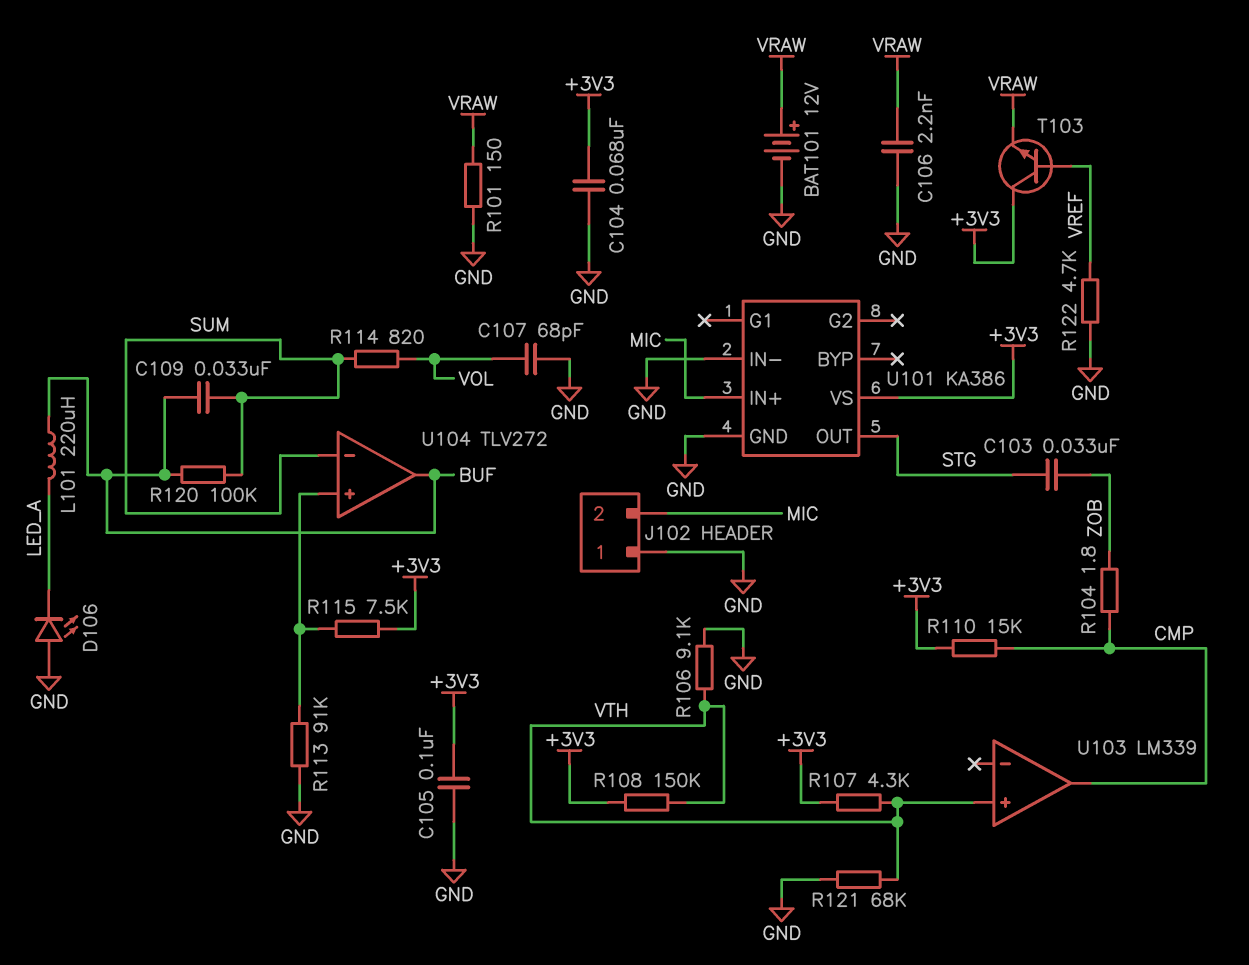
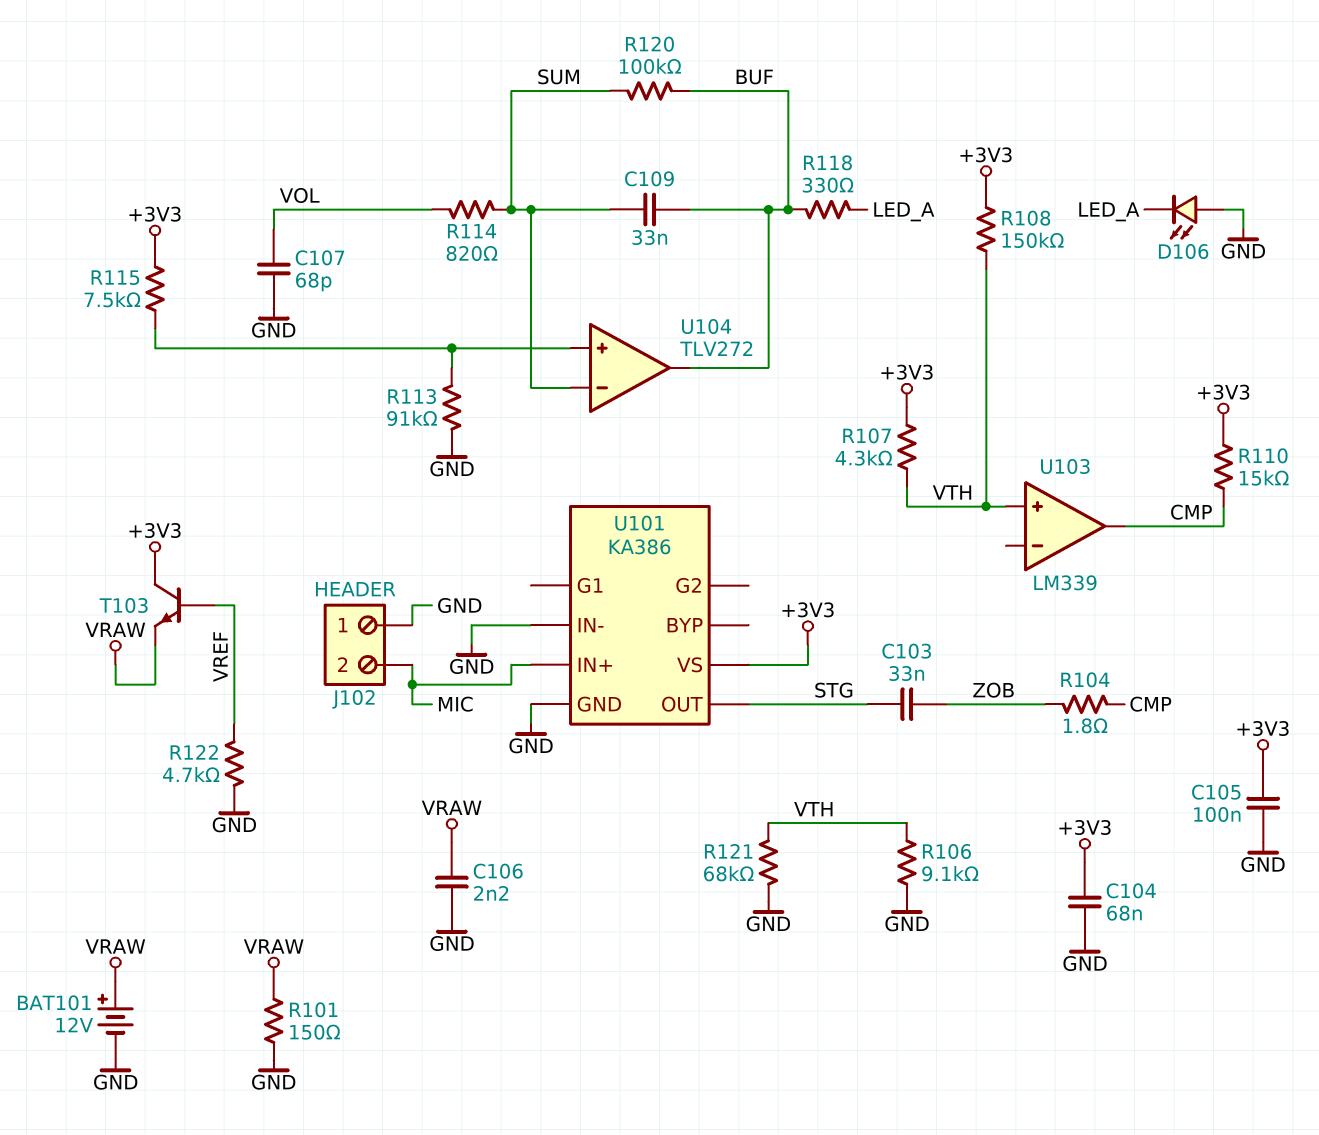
L101: 220uH (BUF, LED_A) -> none
R118: none -> 330 (BUF, LED_A)

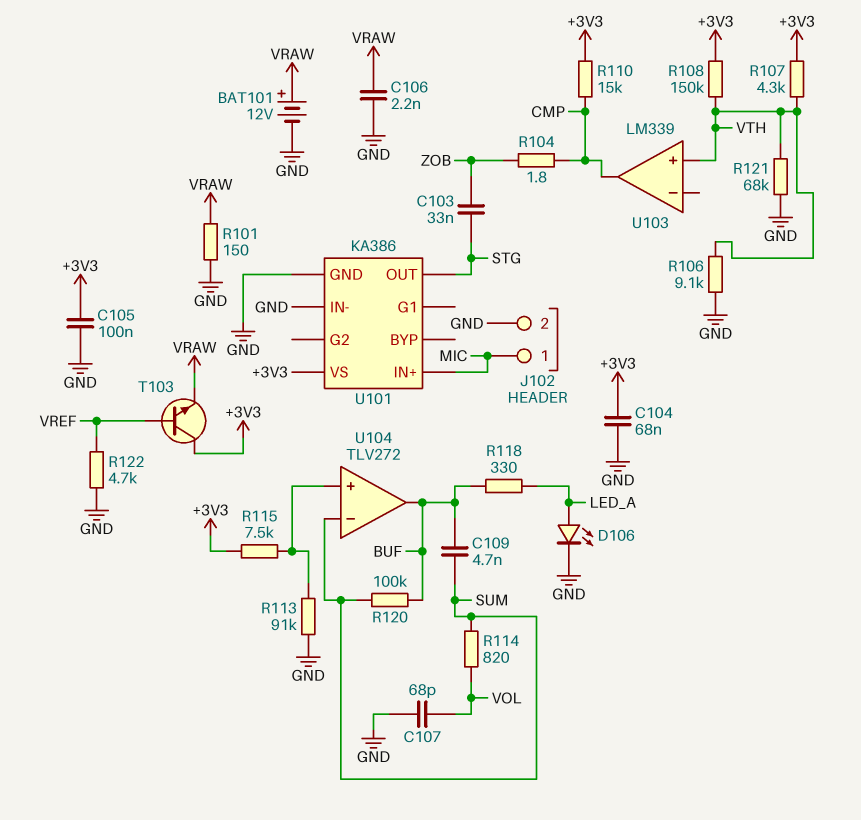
C109: 33nF (BUF, SUM) -> 4.7nF (BUF, SUM)
D106: LED (A GND, K LED_A) -> LED (A LED_A, K GND)
J102 pin 1: GND -> MIC
J102 pin 2: MIC -> GND

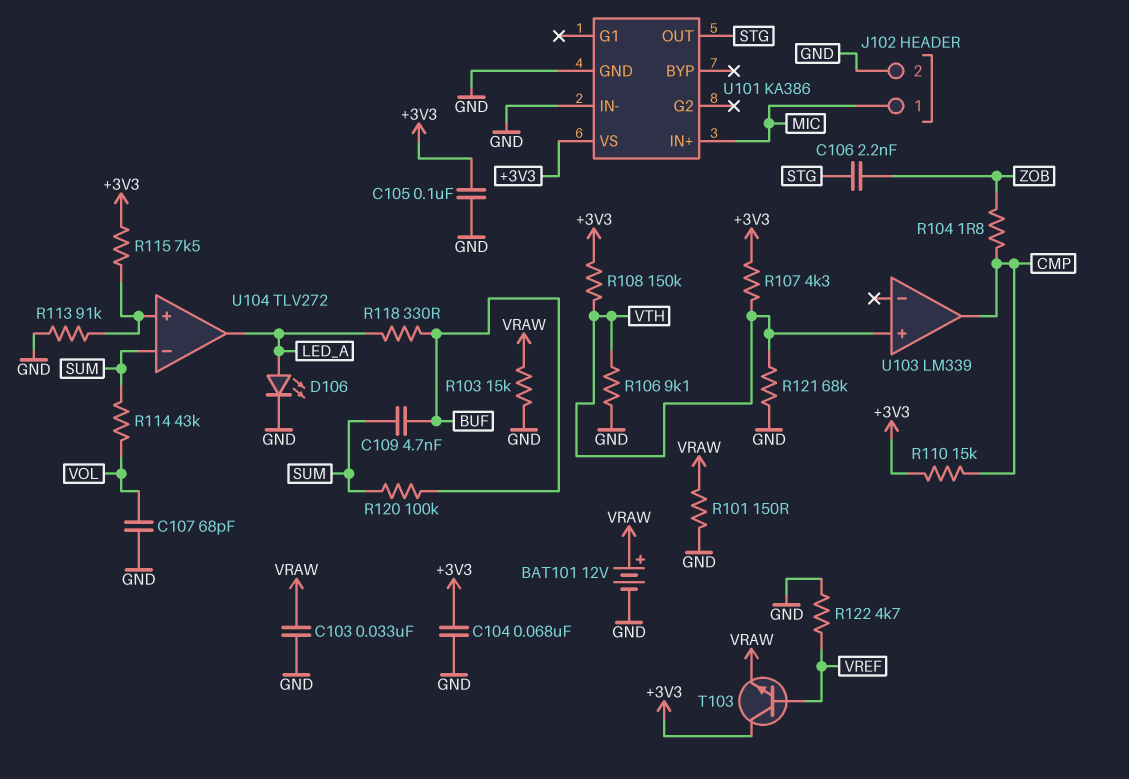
C103: 33nF (STG, ZOB) -> 33nF (GND, VRAW)
C106: 2.2nF (GND, VRAW) -> 2.2nF (STG, ZOB)
R103: none -> 15k (GND, VRAW)
R114: 820 (SUM, VOL) -> 43k (SUM, VOL)
U104 pin out: BUF -> LED_A

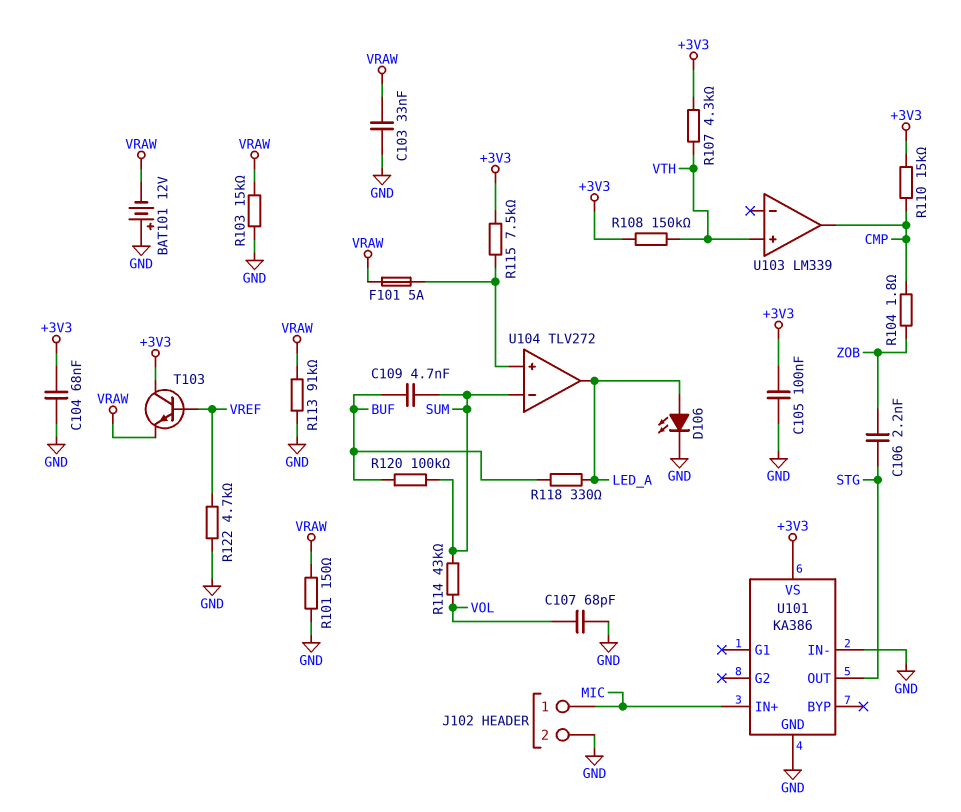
BAT101: 12V (plus VRAW, minus GND) -> 12V (plus GND, minus VRAW)
F101: none -> 5A (U104/in+, VRAW)
R106: 9.1k (GND, VTH) -> none
R113: 91k (GND, U104/in+) -> 91k (GND, VRAW)
R121: 68k (GND, VTH) -> none

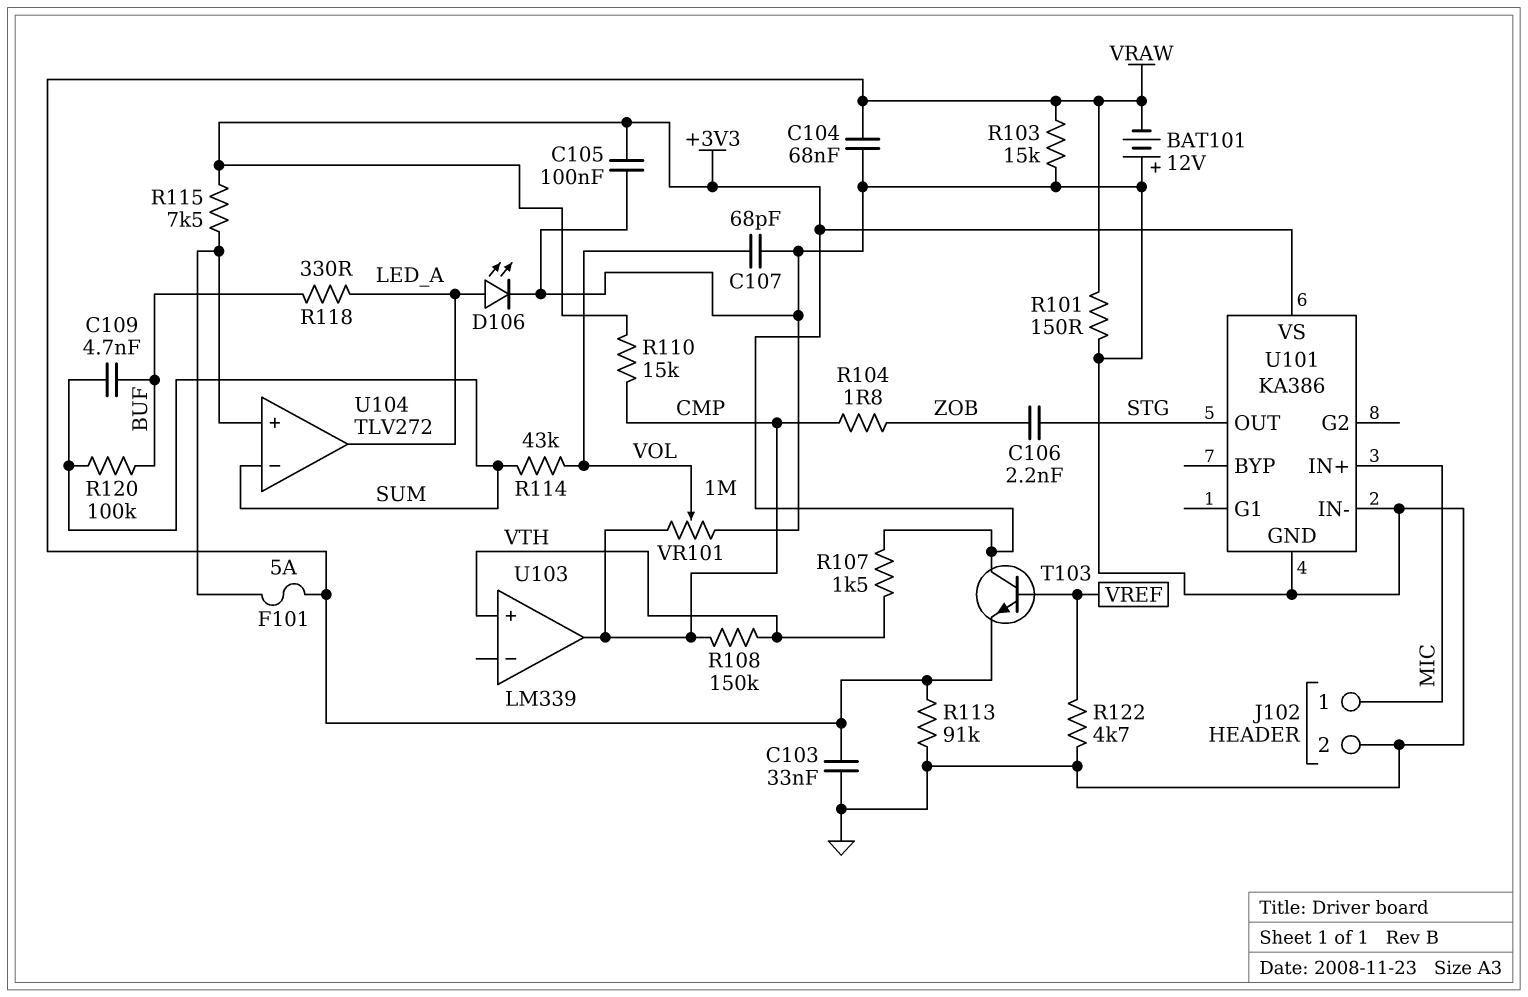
C104: 68nF (+3V3, GND) -> 68nF (GND, VRAW)
R107: 4.3k (+3V3, VTH) -> 1.5k (+3V3, VTH)
R108: 150k (+3V3, VTH) -> 150k (CMP, VTH)
VR101: none -> 1M (CMP, GND, wiper VOL)

